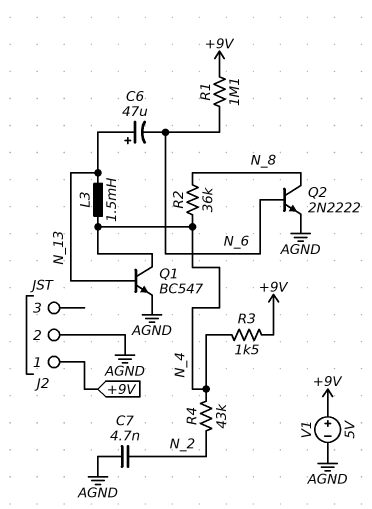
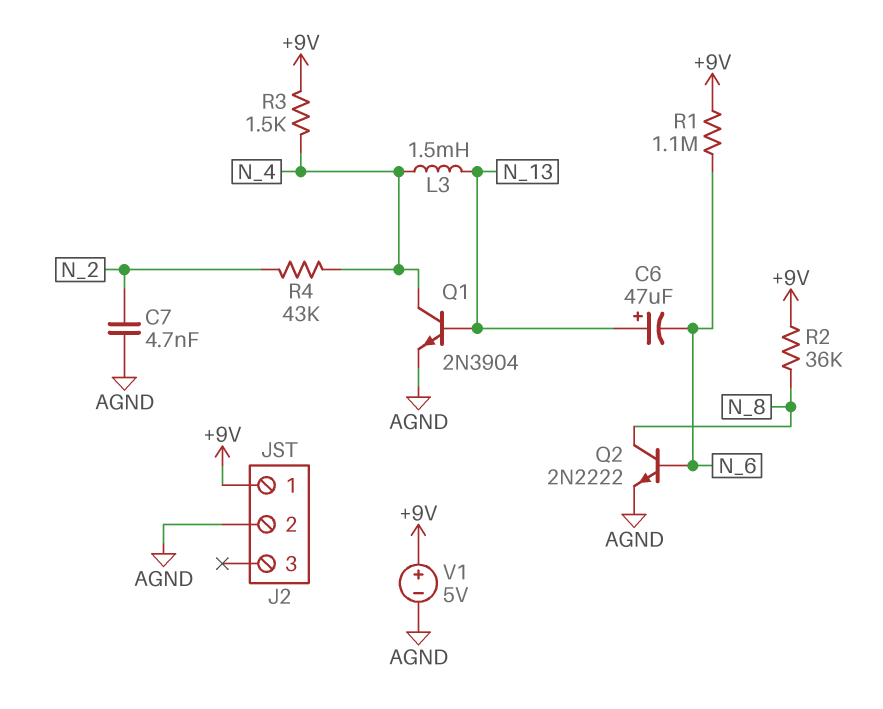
Q1: NPN BC547 (B N_13, C N_4, E AGND) -> NPN 2N3904 (B N_13, C N_4, E AGND)
R2: 36k (N_4, N_8) -> 36k (+9V, N_8)

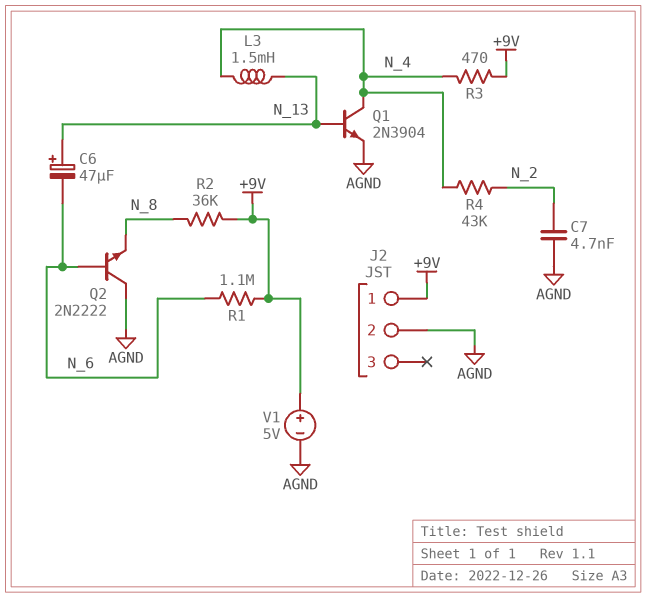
Q2: NPN 2N2222 (B N_6, C N_8, E AGND) -> NPN 2N2222 (B N_6, C AGND, E N_8)
R3: 1.5k (+9V, N_4) -> 470 (+9V, N_4)

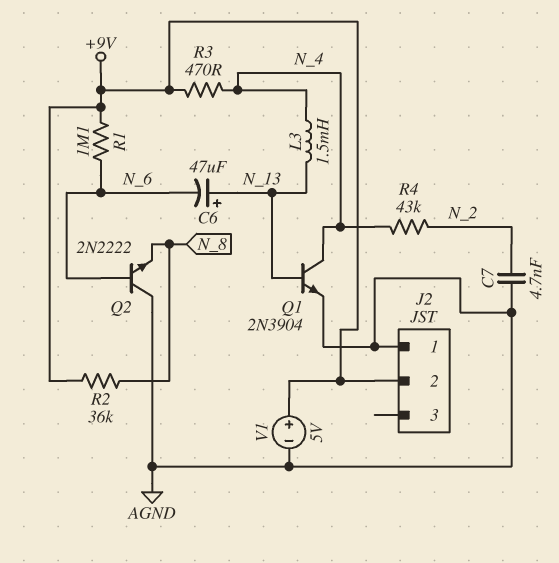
J2 pin 1: +9V -> AGND
J2 pin 2: AGND -> +9V

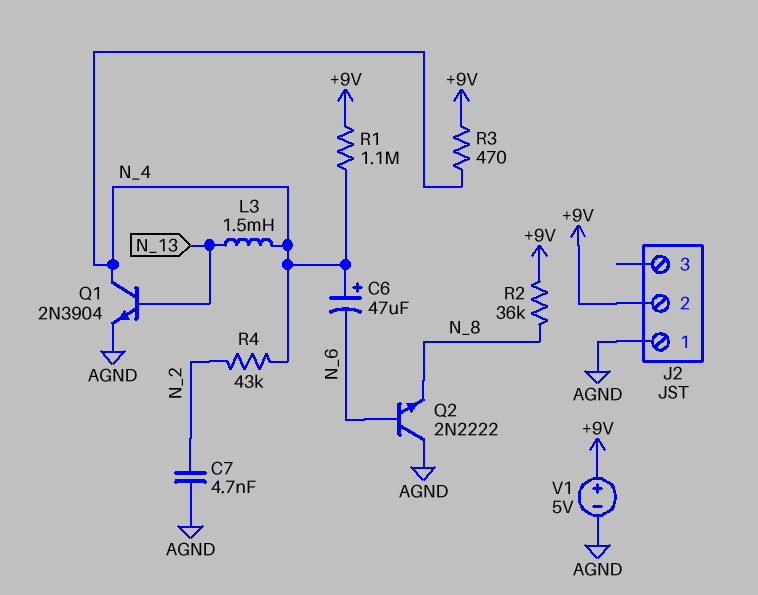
C6: 47uF (plus N_13, minus N_6) -> 47uF (plus N_4, minus N_6)
R1: 1.1M (+9V, N_6) -> 1.1M (+9V, N_4)

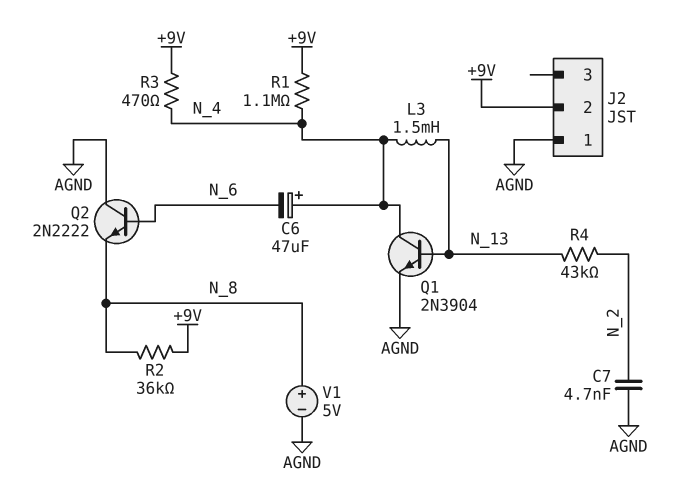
R4: 43k (N_2, N_4) -> 43k (N_2, N_13)
V1: 5V (plus +9V, minus AGND) -> 5V (plus N_8, minus AGND)

